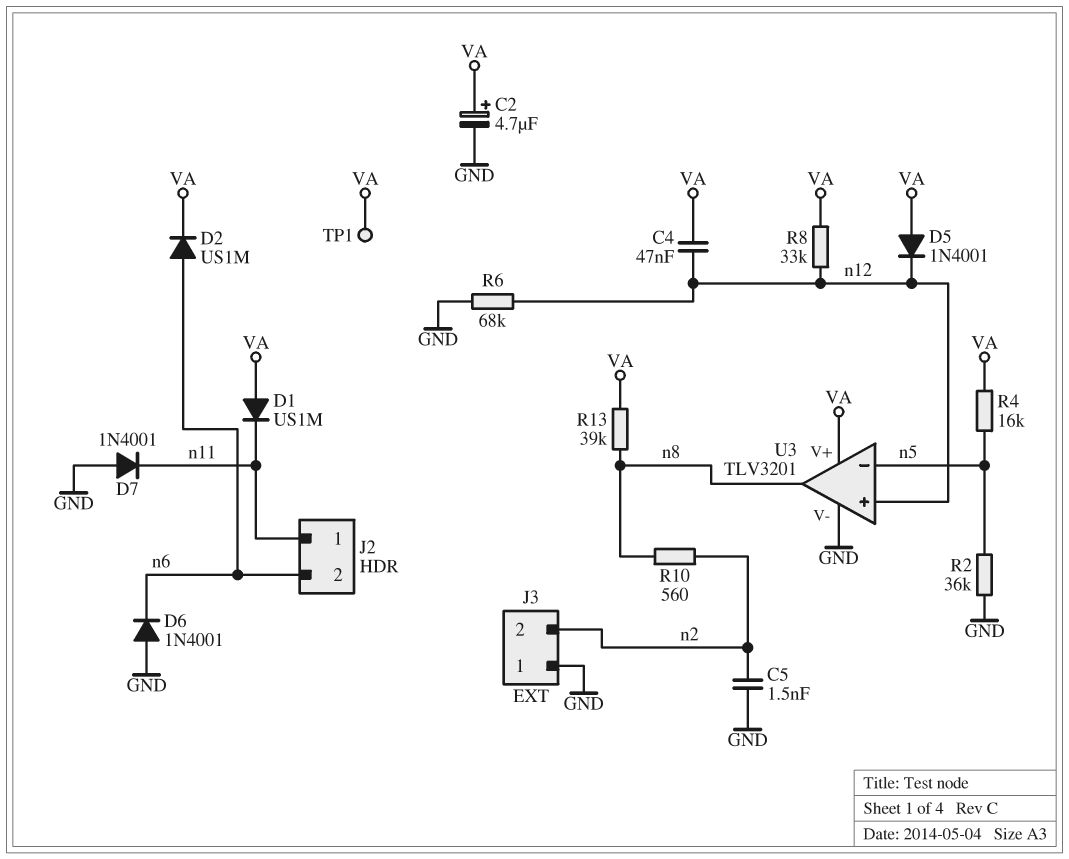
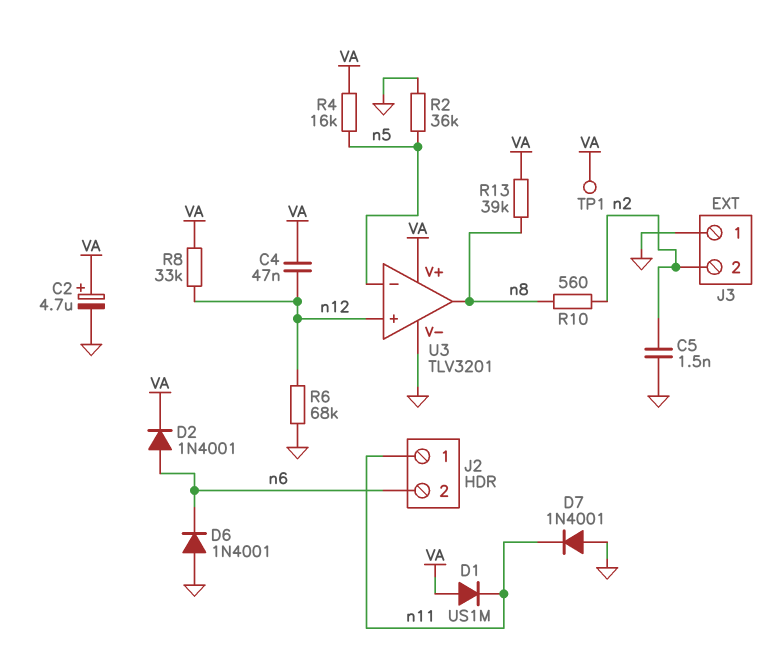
D2: diode US1M (A n6, K VA) -> diode 1N4001 (A n6, K VA)
D5: diode 1N4001 (A VA, K n12) -> none

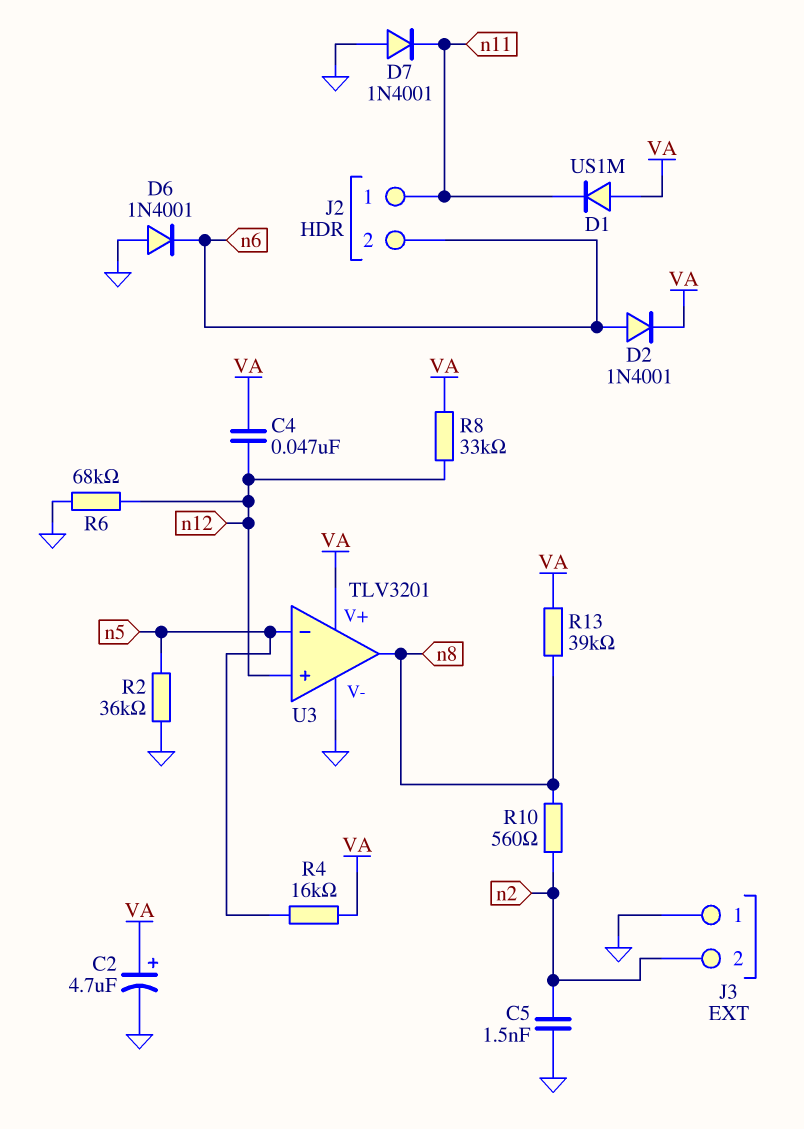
TP1: test point (VA) -> none

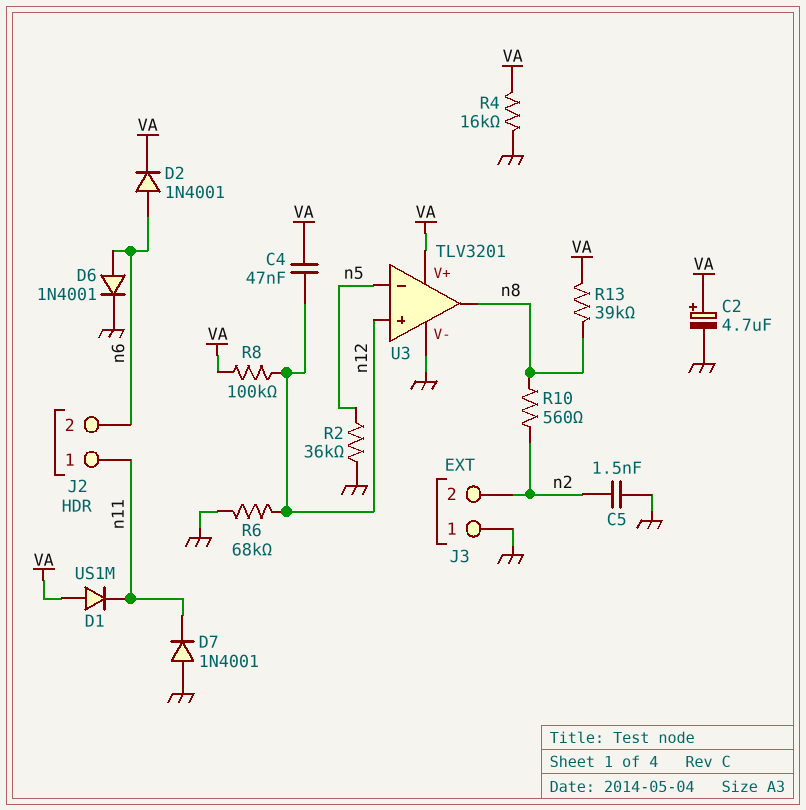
D6: diode 1N4001 (A GND, K n6) -> diode 1N4001 (A n6, K GND)
R4: 16k (VA, n5) -> 16k (GND, VA)
R8: 33k (VA, n12) -> 100k (VA, n12)

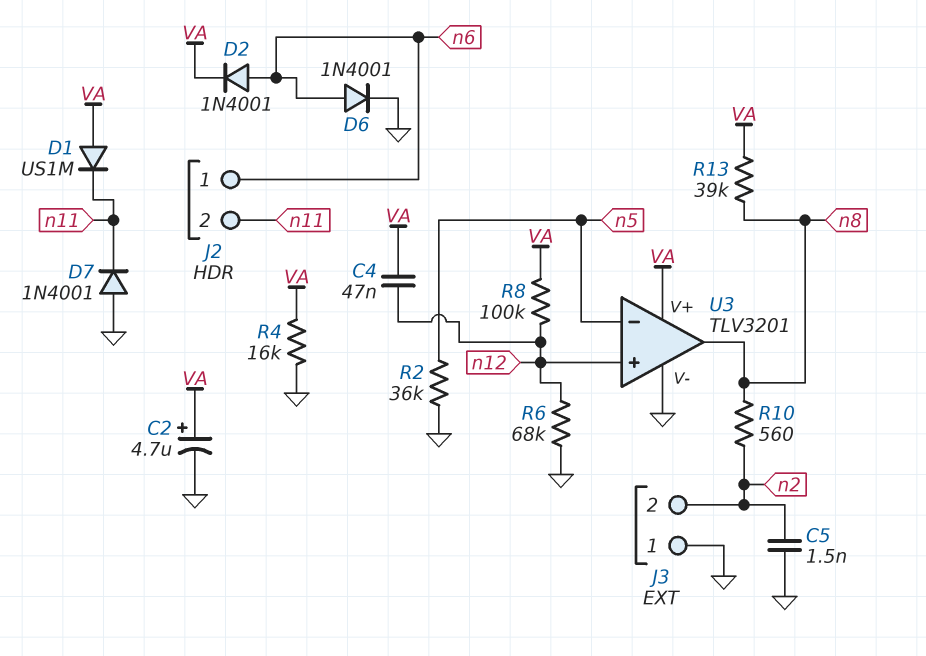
J2 pin 1: n11 -> n6
J2 pin 2: n6 -> n11

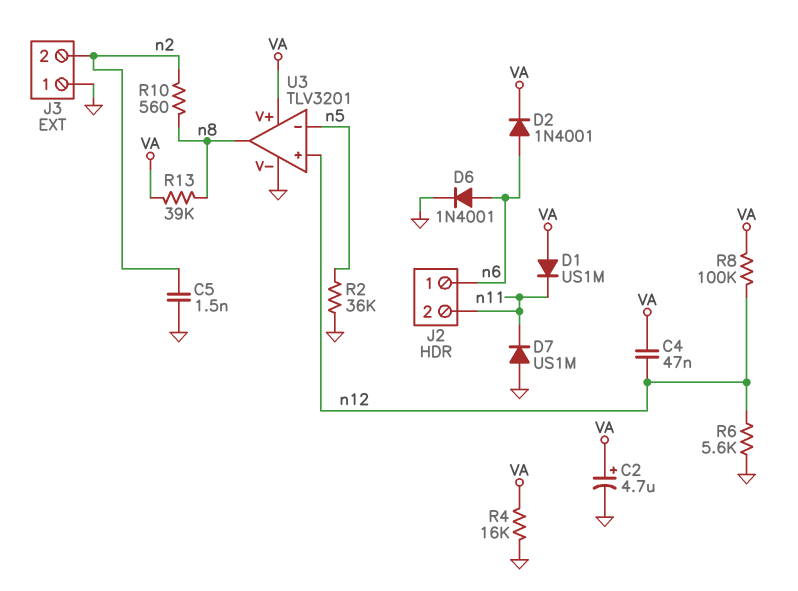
D7: diode 1N4001 (A GND, K n11) -> diode US1M (A GND, K n11)
R6: 68k (GND, n12) -> 5.6k (GND, n12)

